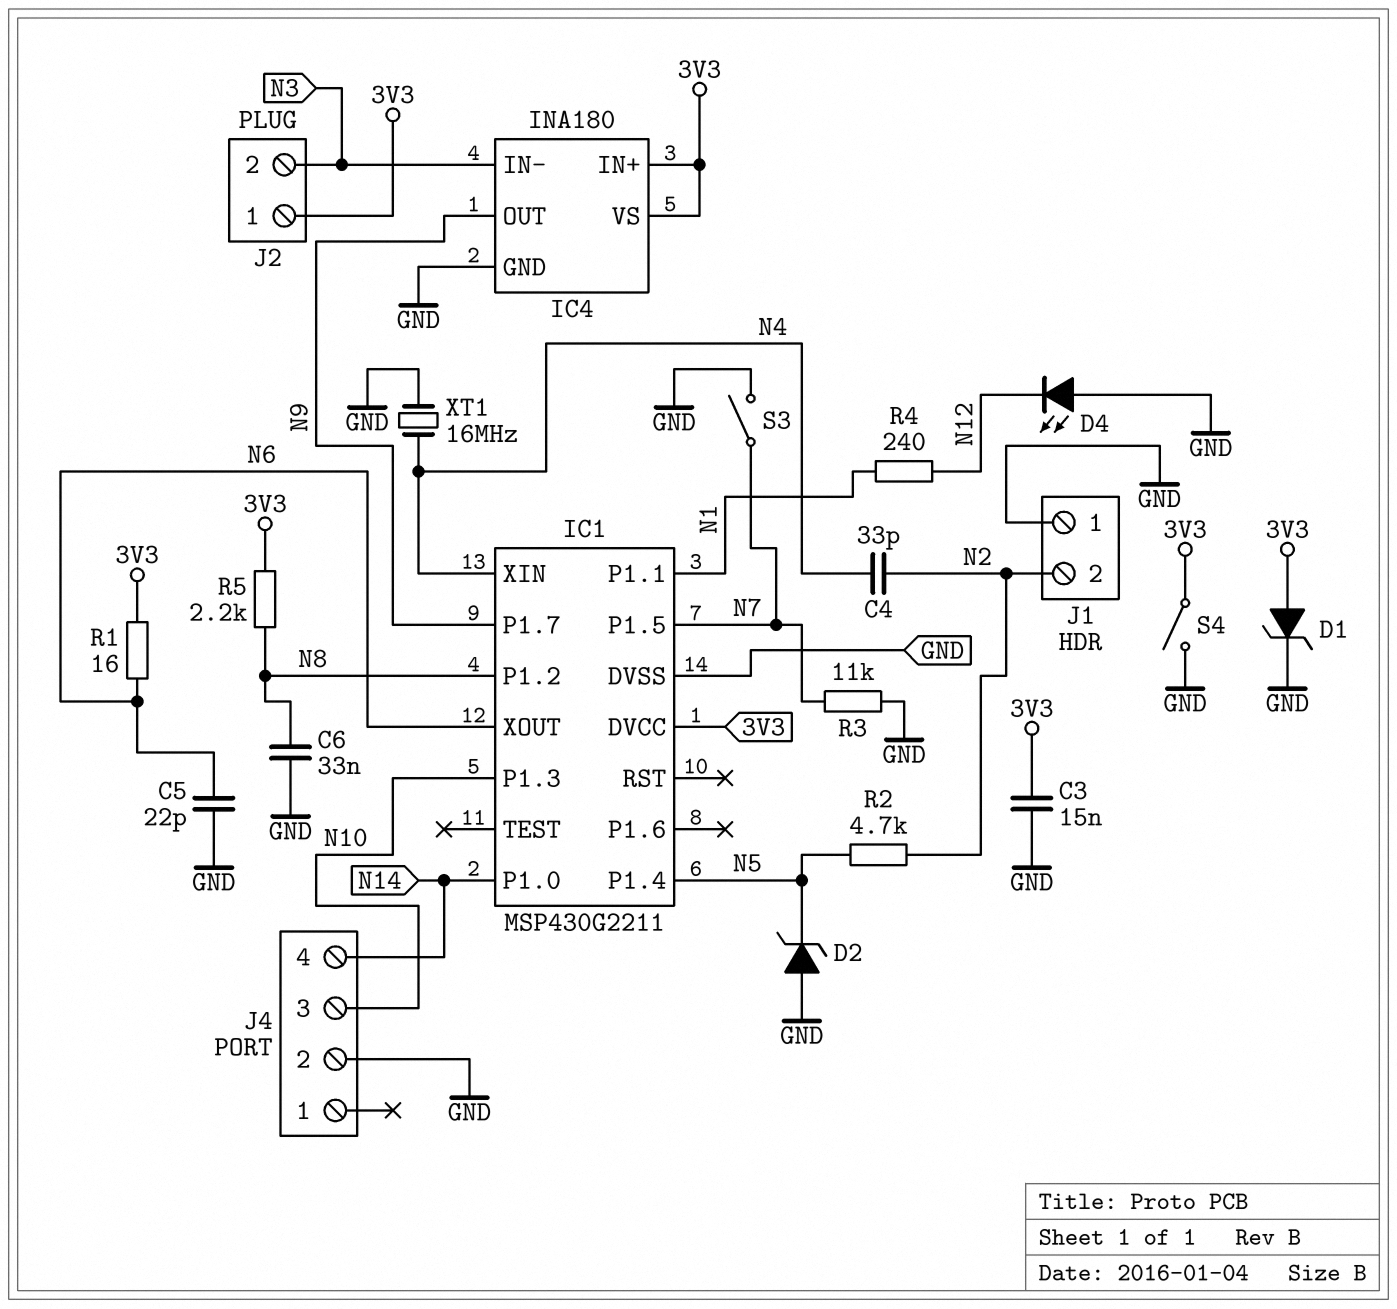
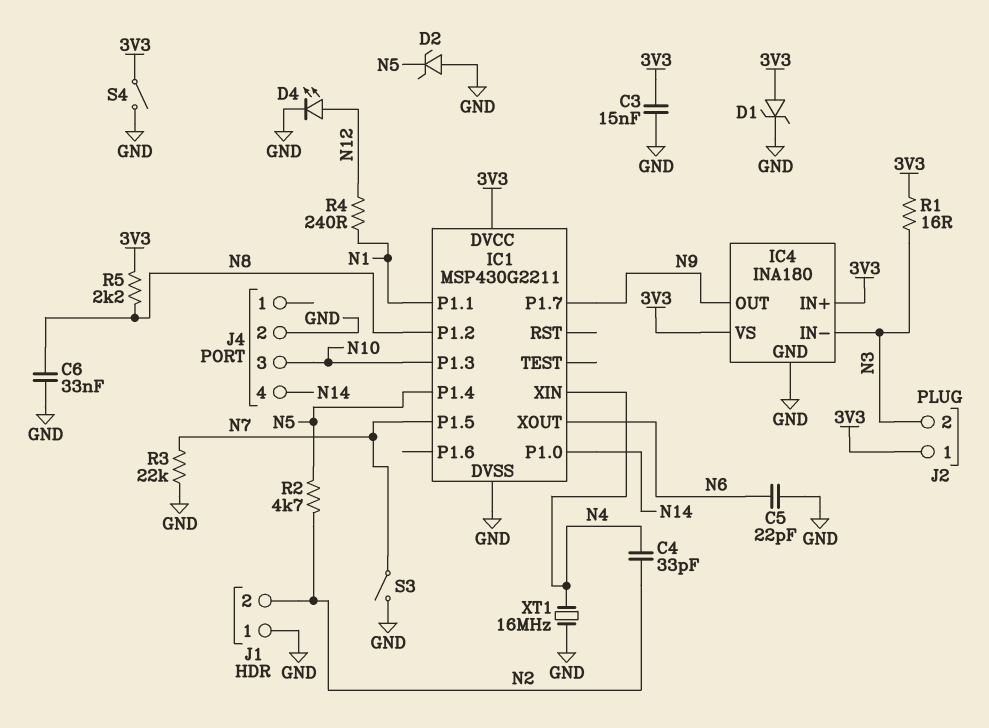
D4: LED (A GND, K N12) -> LED (A N12, K GND)
R1: 16 (3V3, N6) -> 16 (3V3, N3)
R3: 11k (GND, N7) -> 22k (GND, N7)

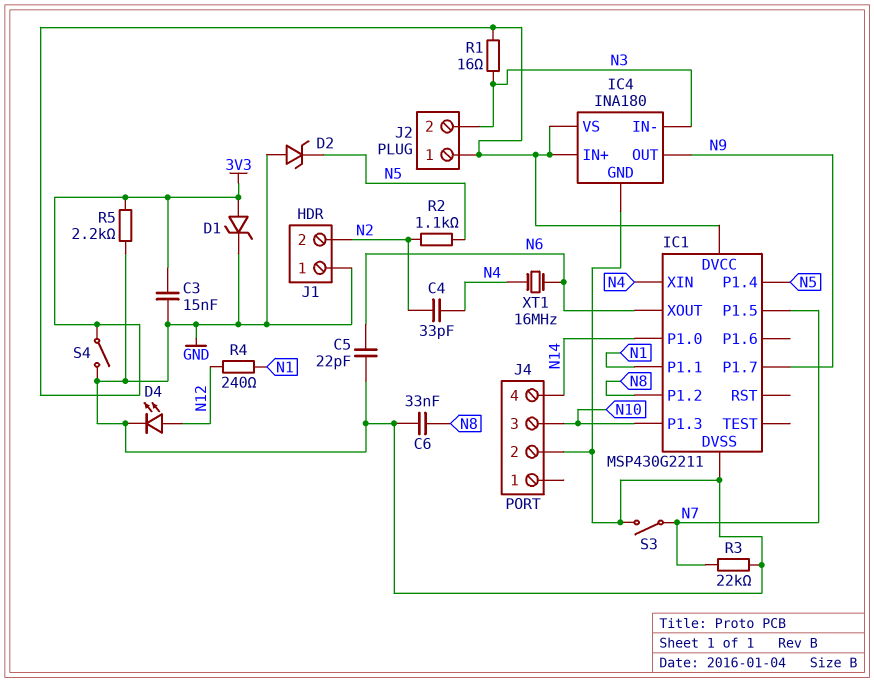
R2: 4.7k (N2, N5) -> 1.1k (N2, N5)
R5: 2.2k (3V3, N8) -> 2.2k (3V3, GND)
XT1: 16MHz (GND, N4) -> 16MHz (N4, N6)

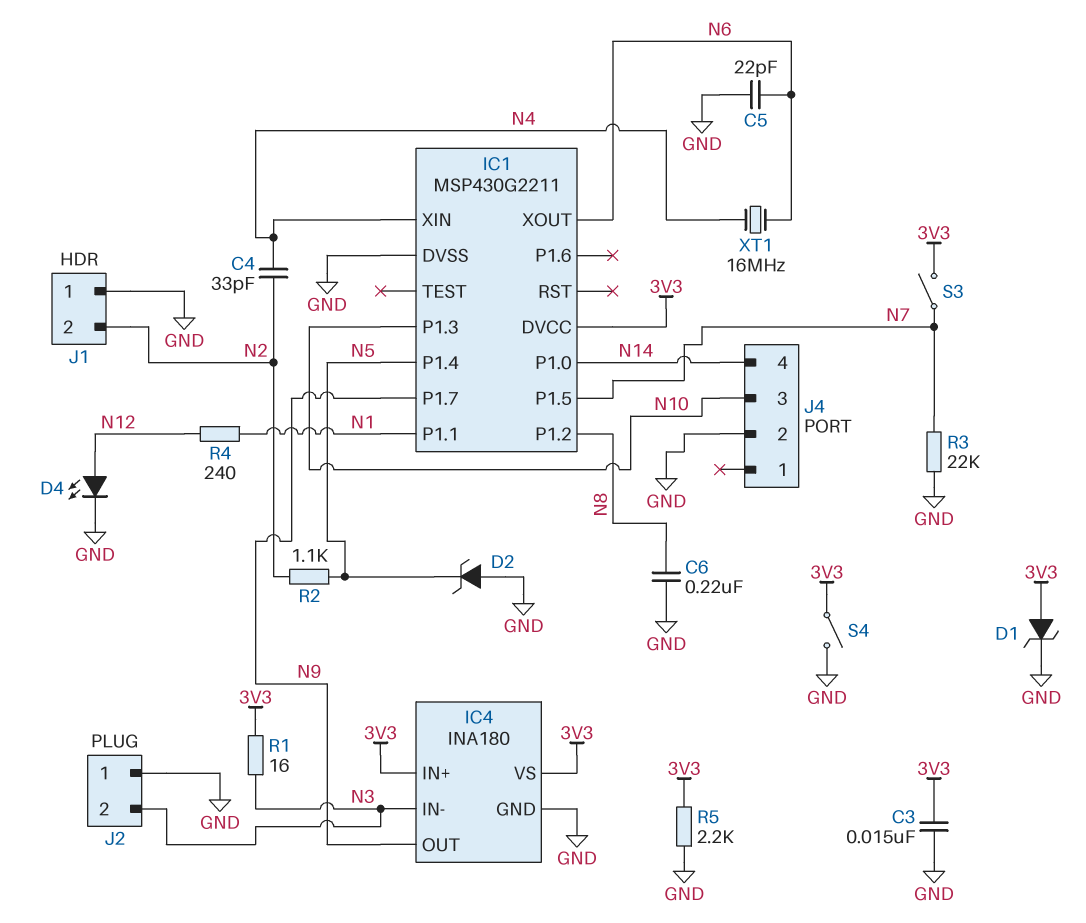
C6: 33nF (GND, N8) -> 220nF (GND, N8)
J2 pin 1: 3V3 -> GND
S3: switch (GND, N7) -> switch (3V3, N7)

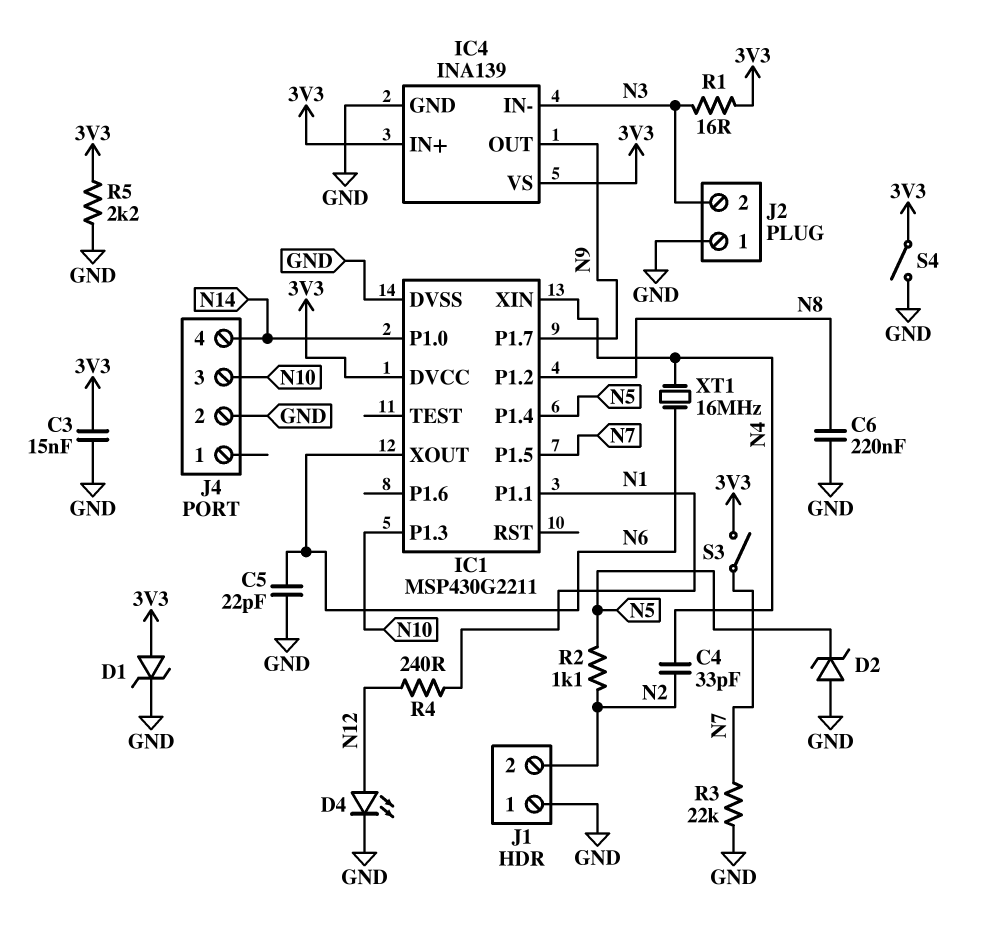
IC4: INA180 -> INA139

